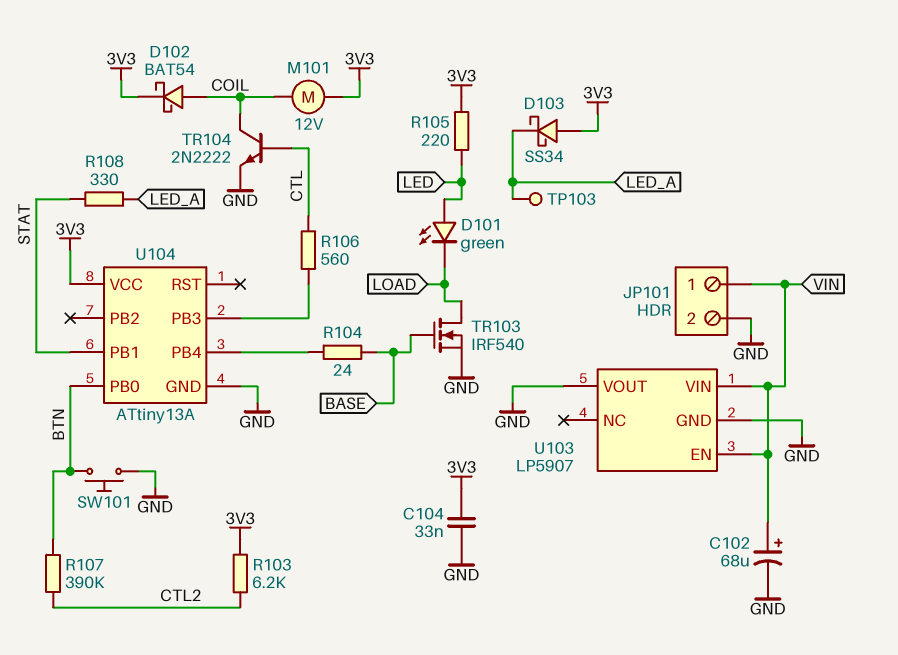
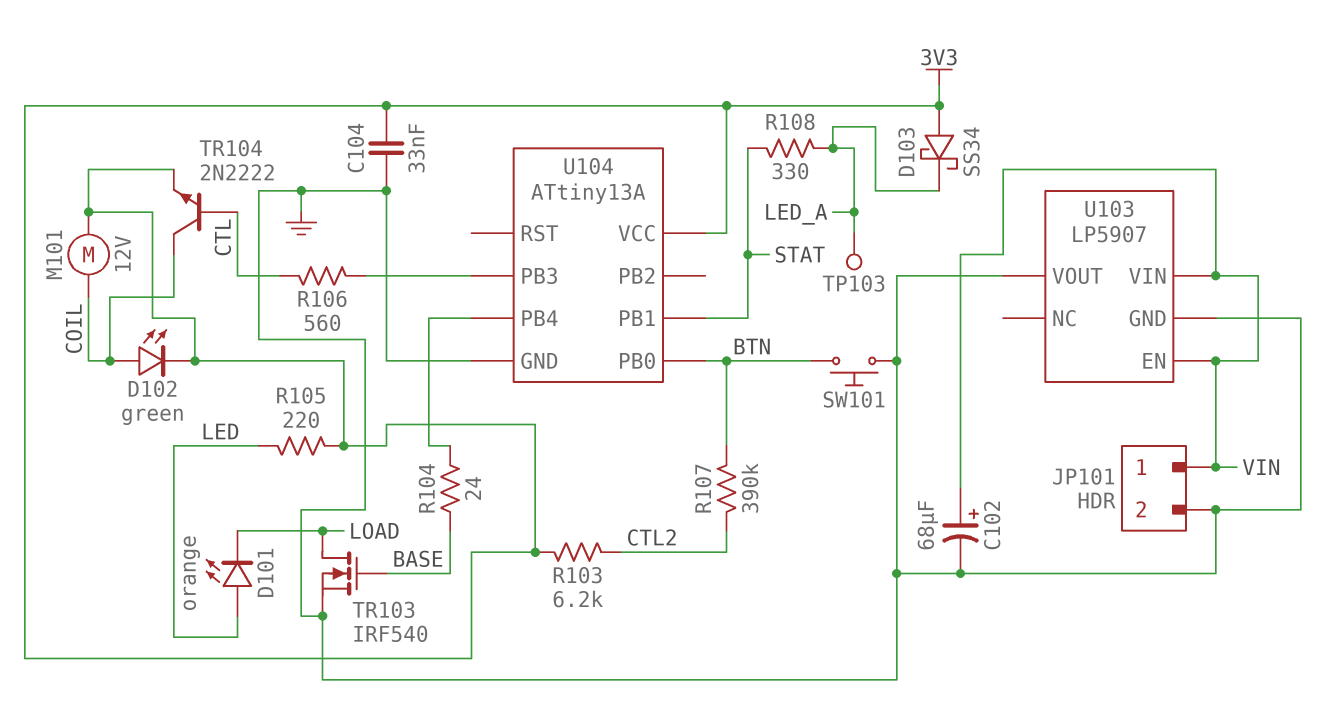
D101: LED green (A LED, K LOAD) -> LED orange (A LED, K LOAD)
D102: schottky BAT54 (A COIL, K 3V3) -> LED green (A COIL, K 3V3)
TR104: NPN 2N2222 (B CTL, C COIL, E GND) -> NPN 2N2222 (B CTL, C COIL, E 3V3)

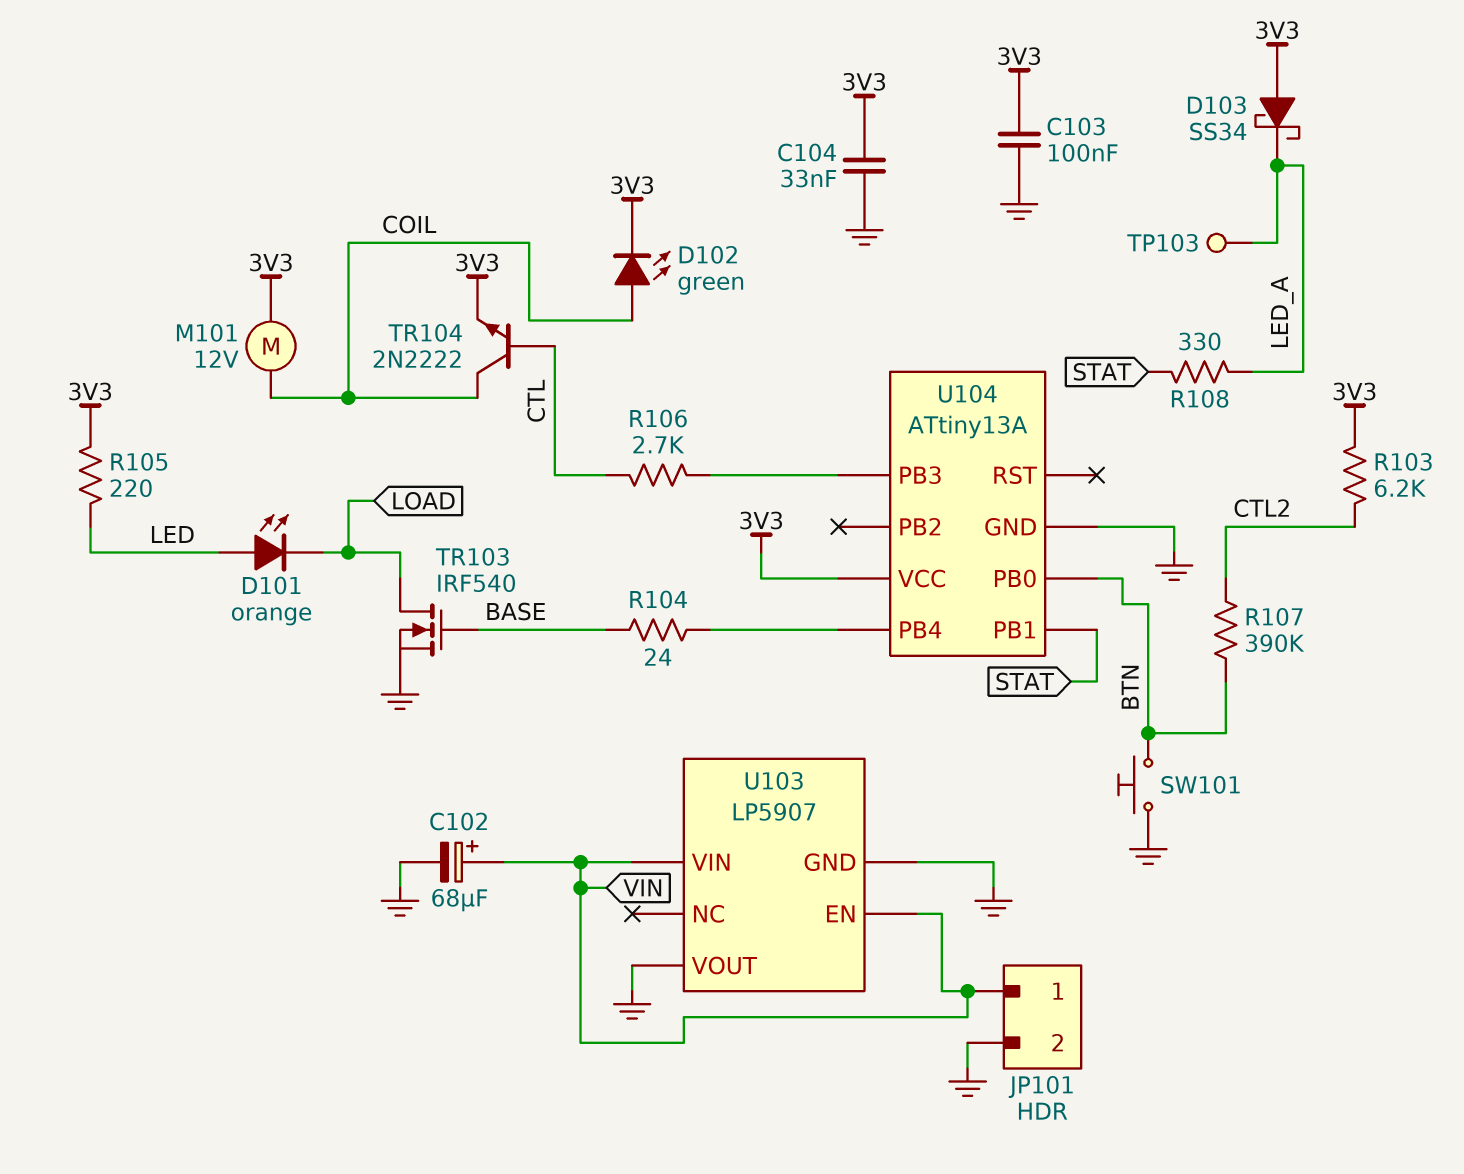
C103: none -> 100nF (3V3, GND)
R106: 560 (CTL, U104/PB3) -> 2.7k (CTL, U104/PB3)

